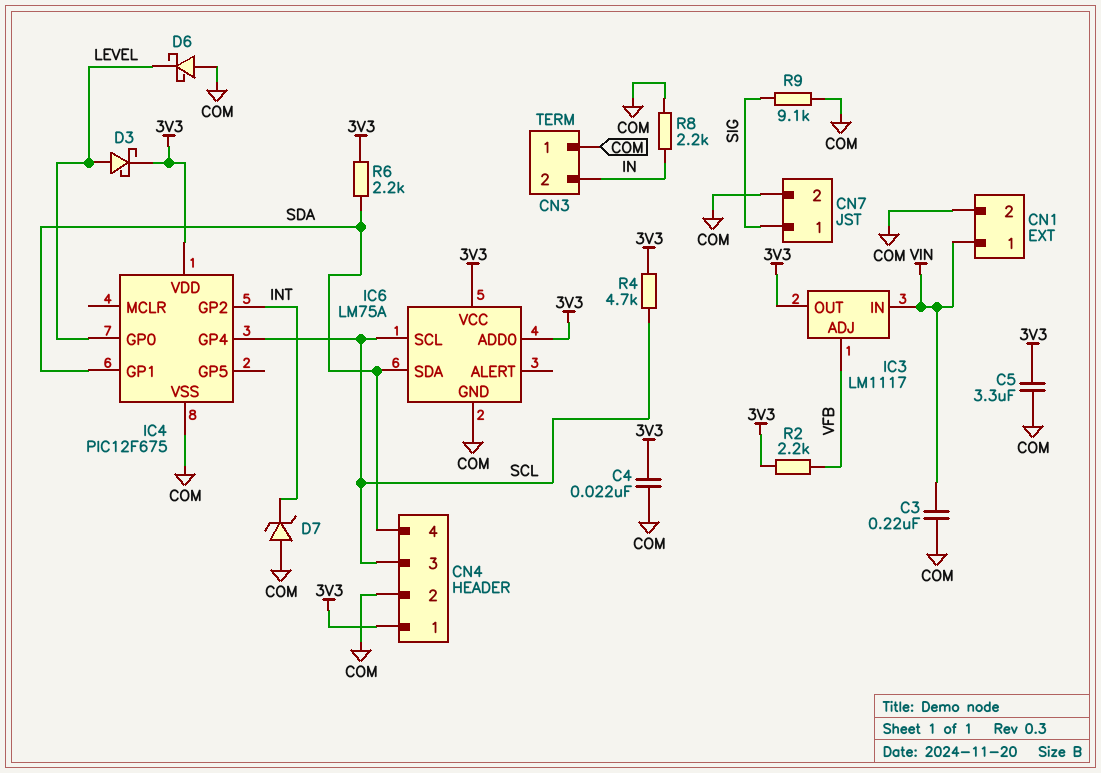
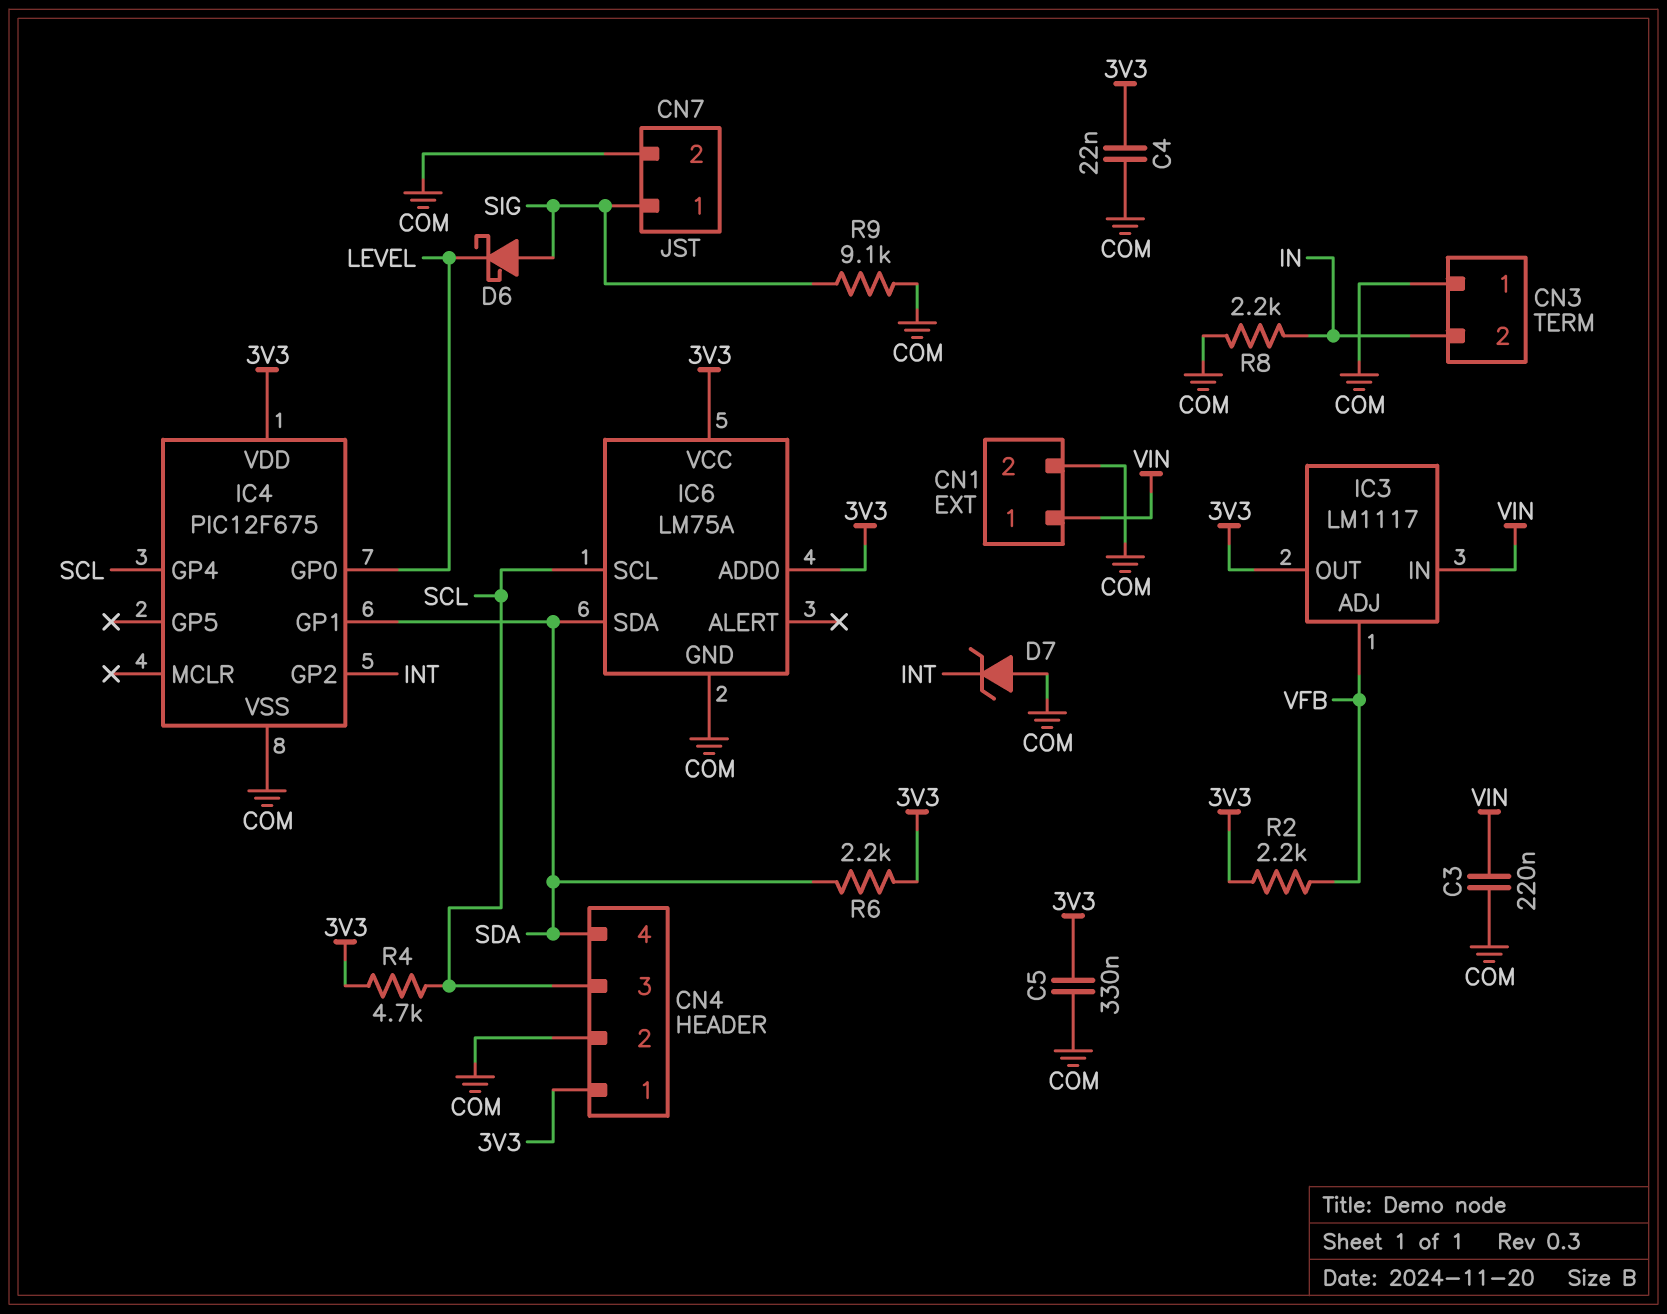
C5: 3.3uF (3V3, COM) -> 330nF (3V3, COM)
D3: schottky (A LEVEL, K 3V3) -> none
D6: schottky (A COM, K LEVEL) -> schottky (A SIG, K LEVEL)

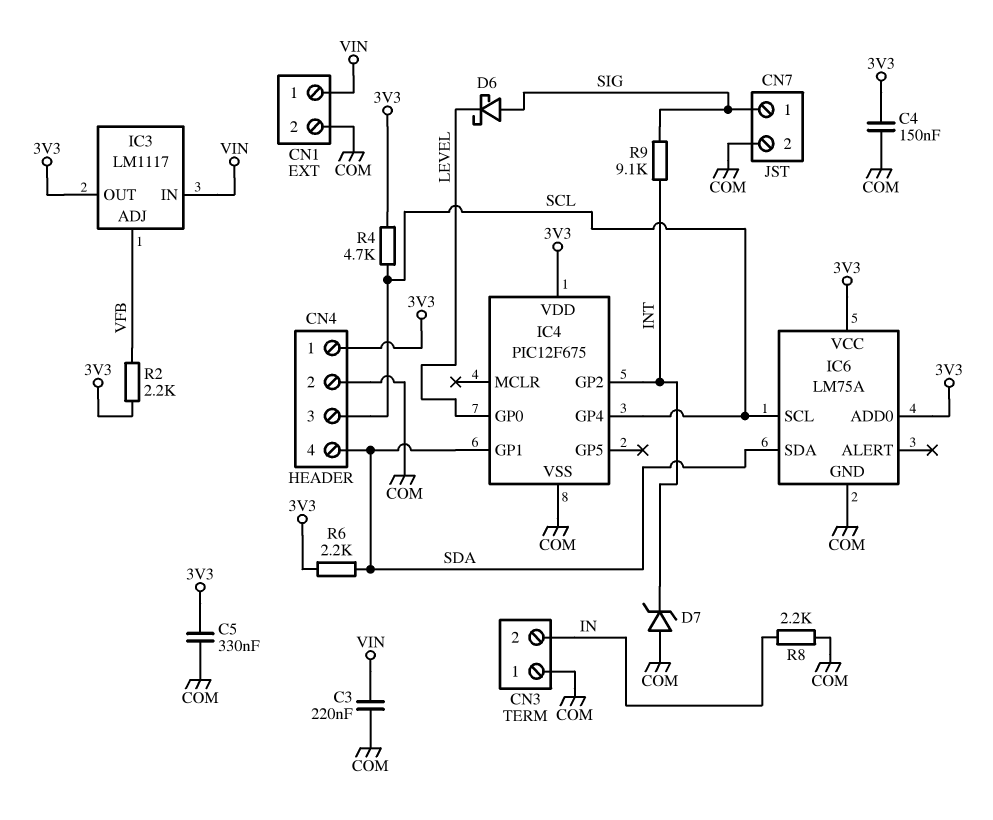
C4: 22nF (3V3, COM) -> 150nF (3V3, COM)
R9: 9.1k (COM, SIG) -> 9.1k (INT, SIG)

